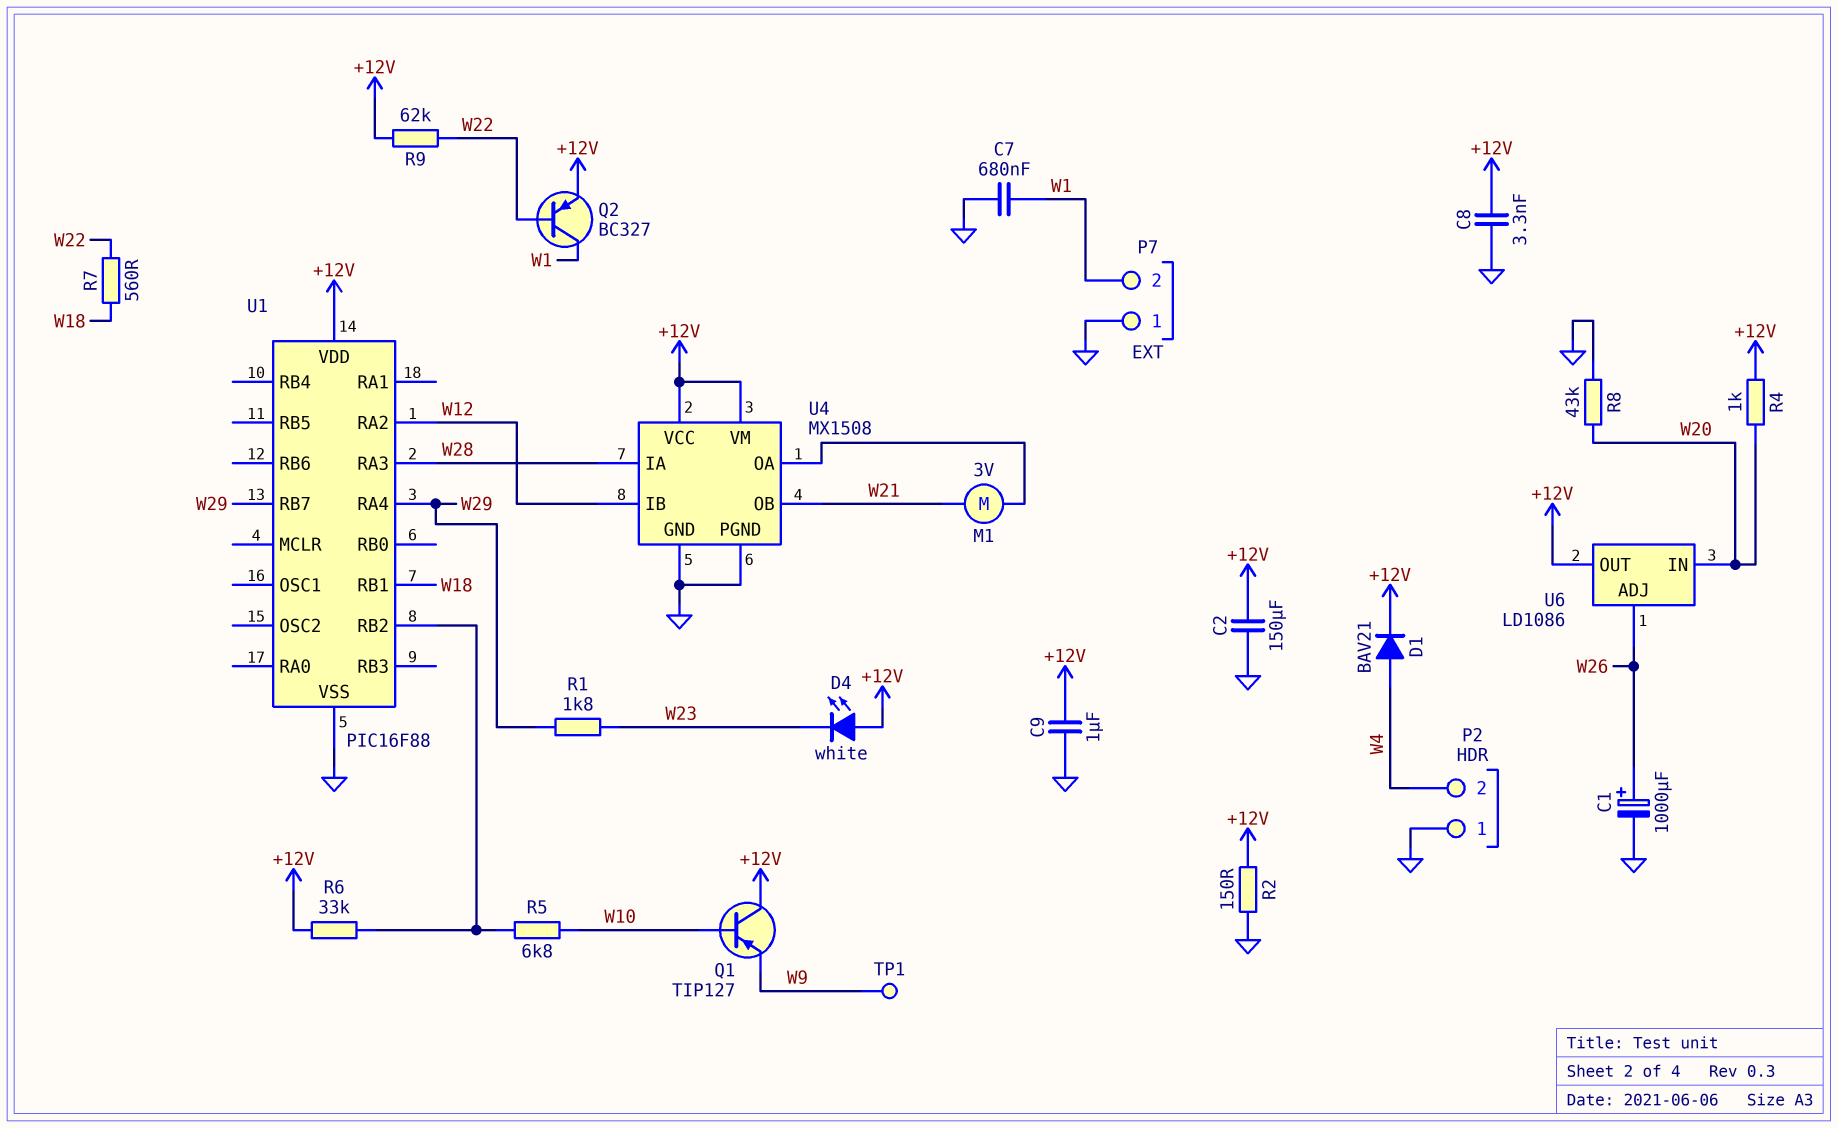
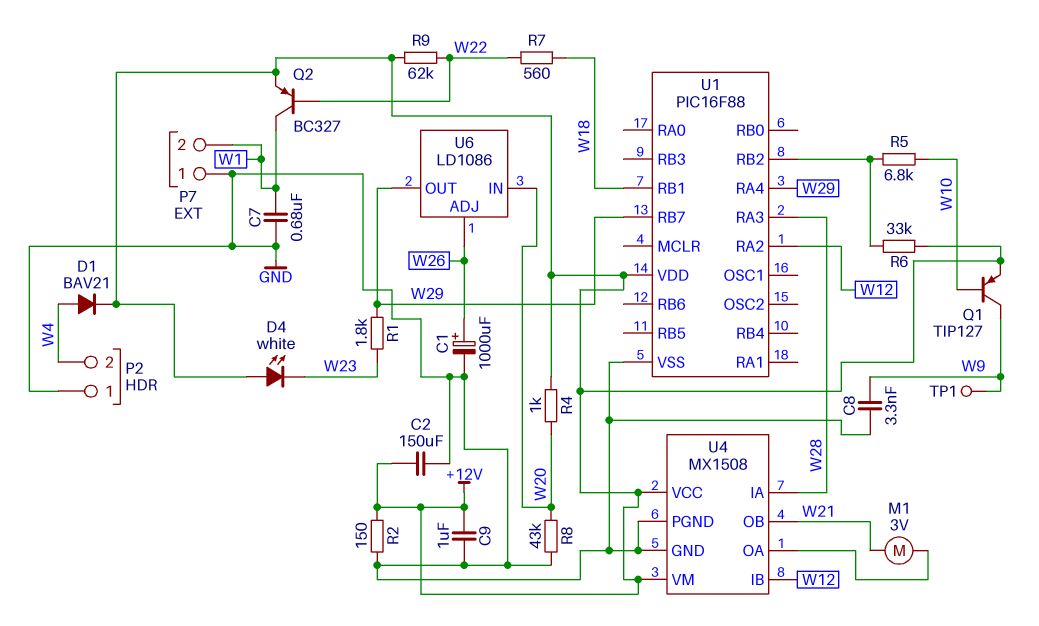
C8: 3.3nF (+12V, GND) -> 3.3nF (GND, W9)
Q1: PNP TIP127 (B W10, C +12V, E W9) -> PNP TIP127 (B W10, C W9, E +12V)
U6 pin OUT: +12V -> W29

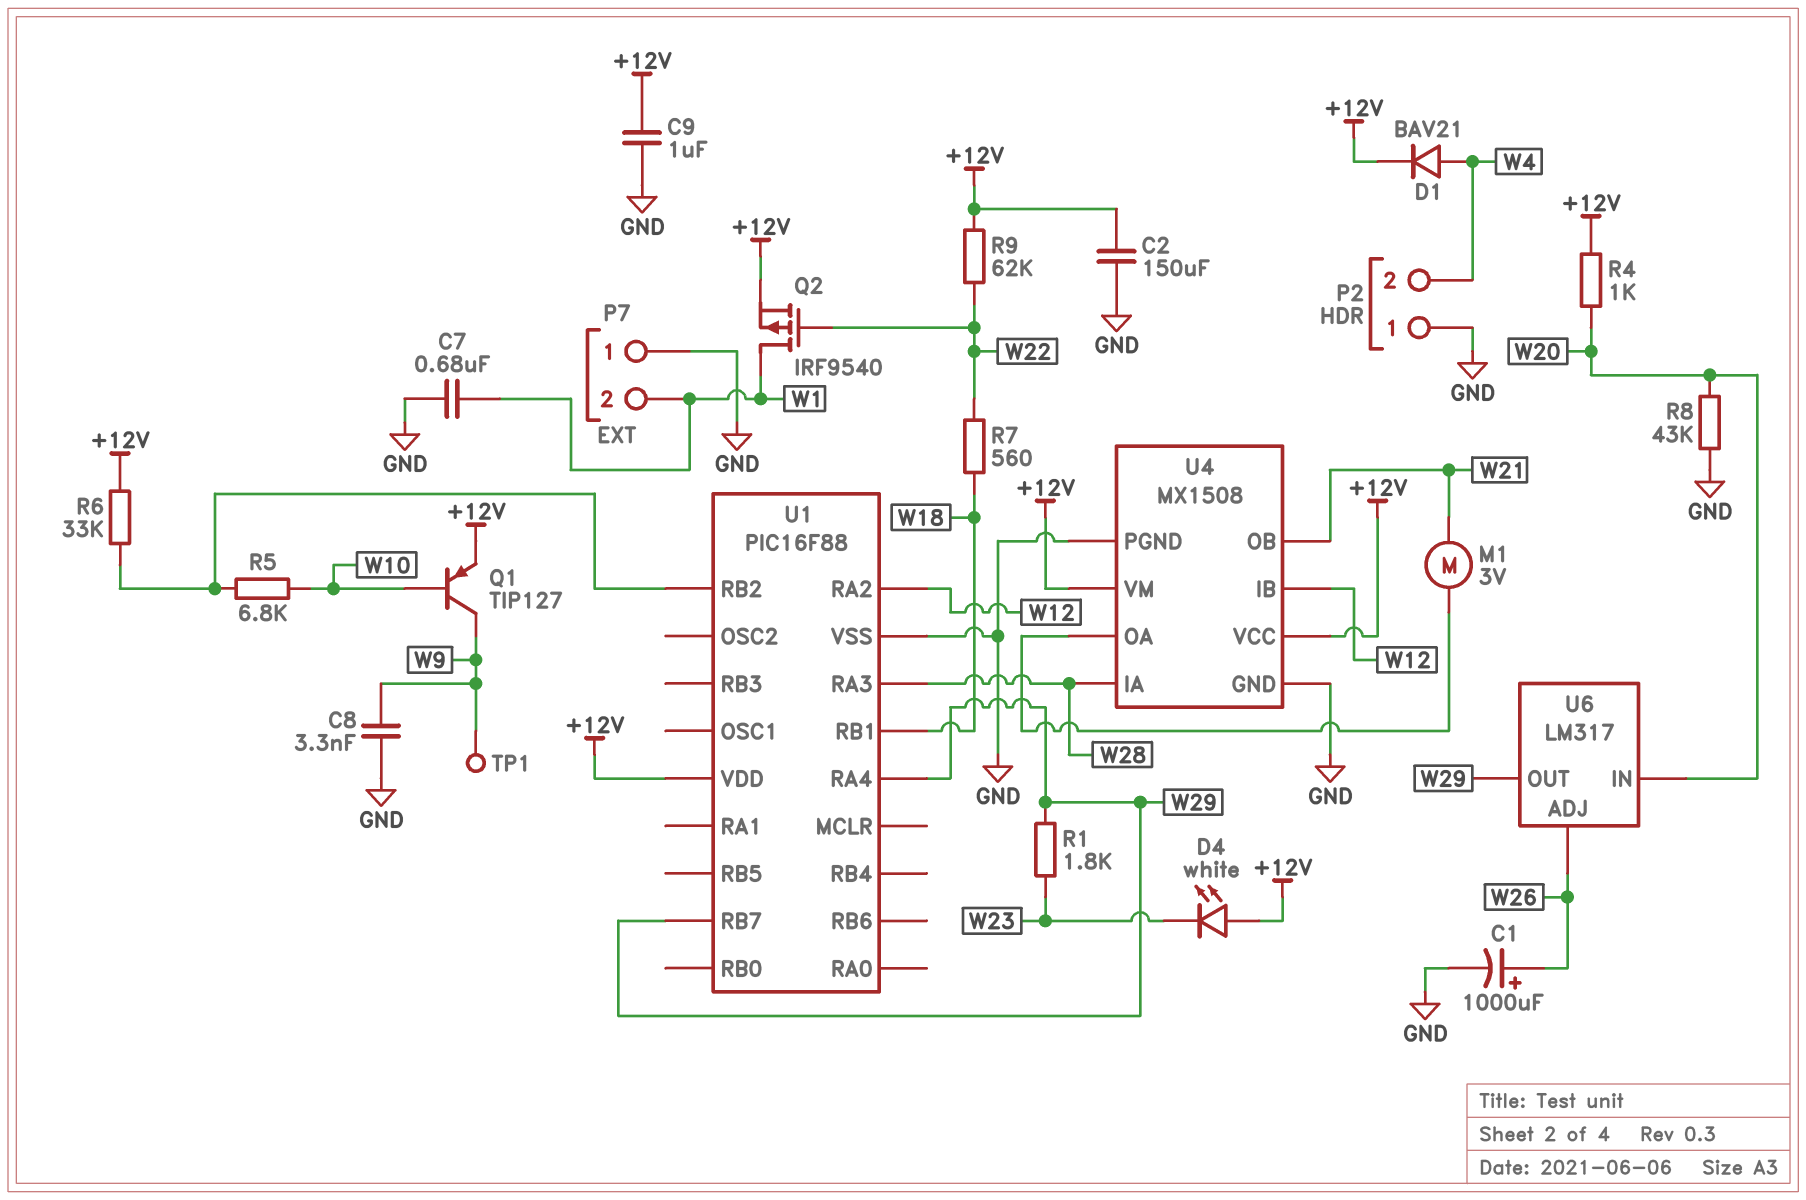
Q2: PNP BC327 (B W22, C W1, E +12V) -> PMOS IRF9540 (G W22, D W1, S +12V)
R2: 150 (+12V, GND) -> none
U6: LD1086 -> LM317

